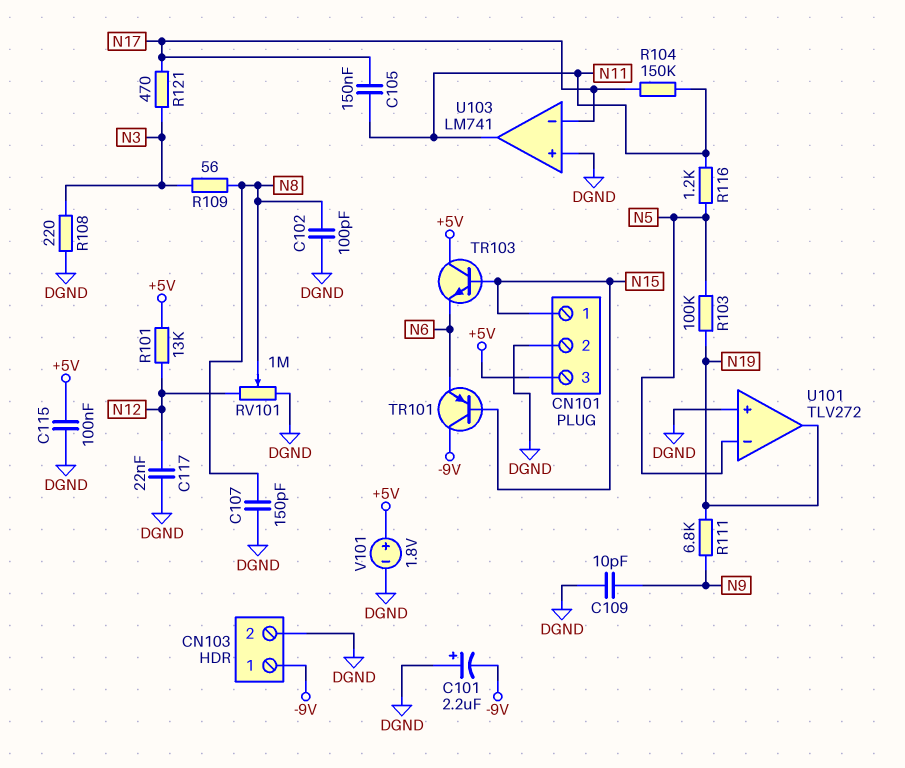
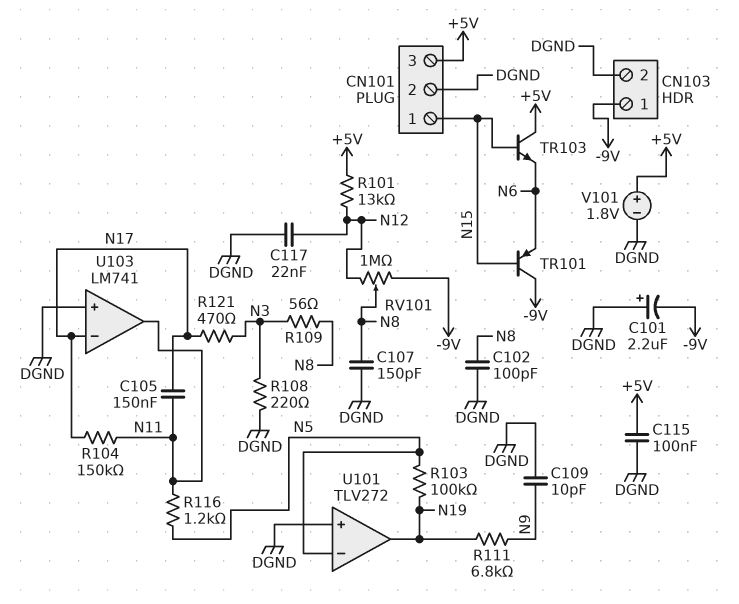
RV101: 1M (DGND, N12, wiper N8) -> 1M (-9V, N12, wiper N8)

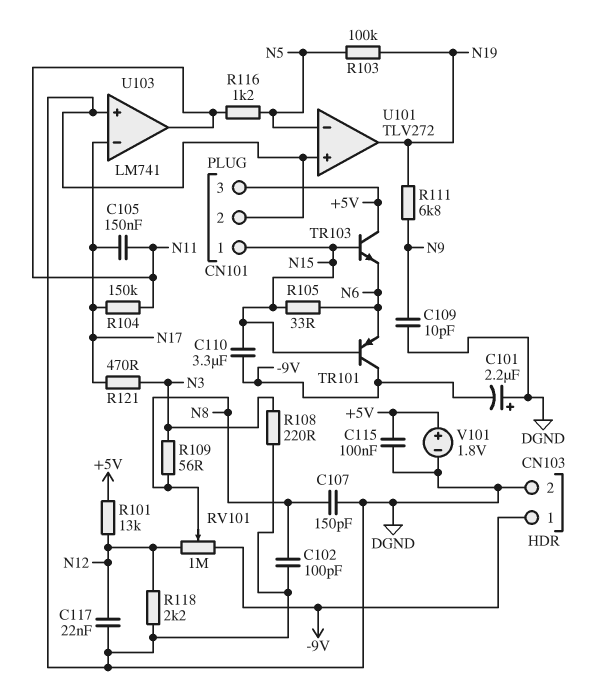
C110: none -> 3.3uF (-9V, N15)
R105: none -> 33 (N6, N15)
R118: none -> 2.2k (DGND, N12)

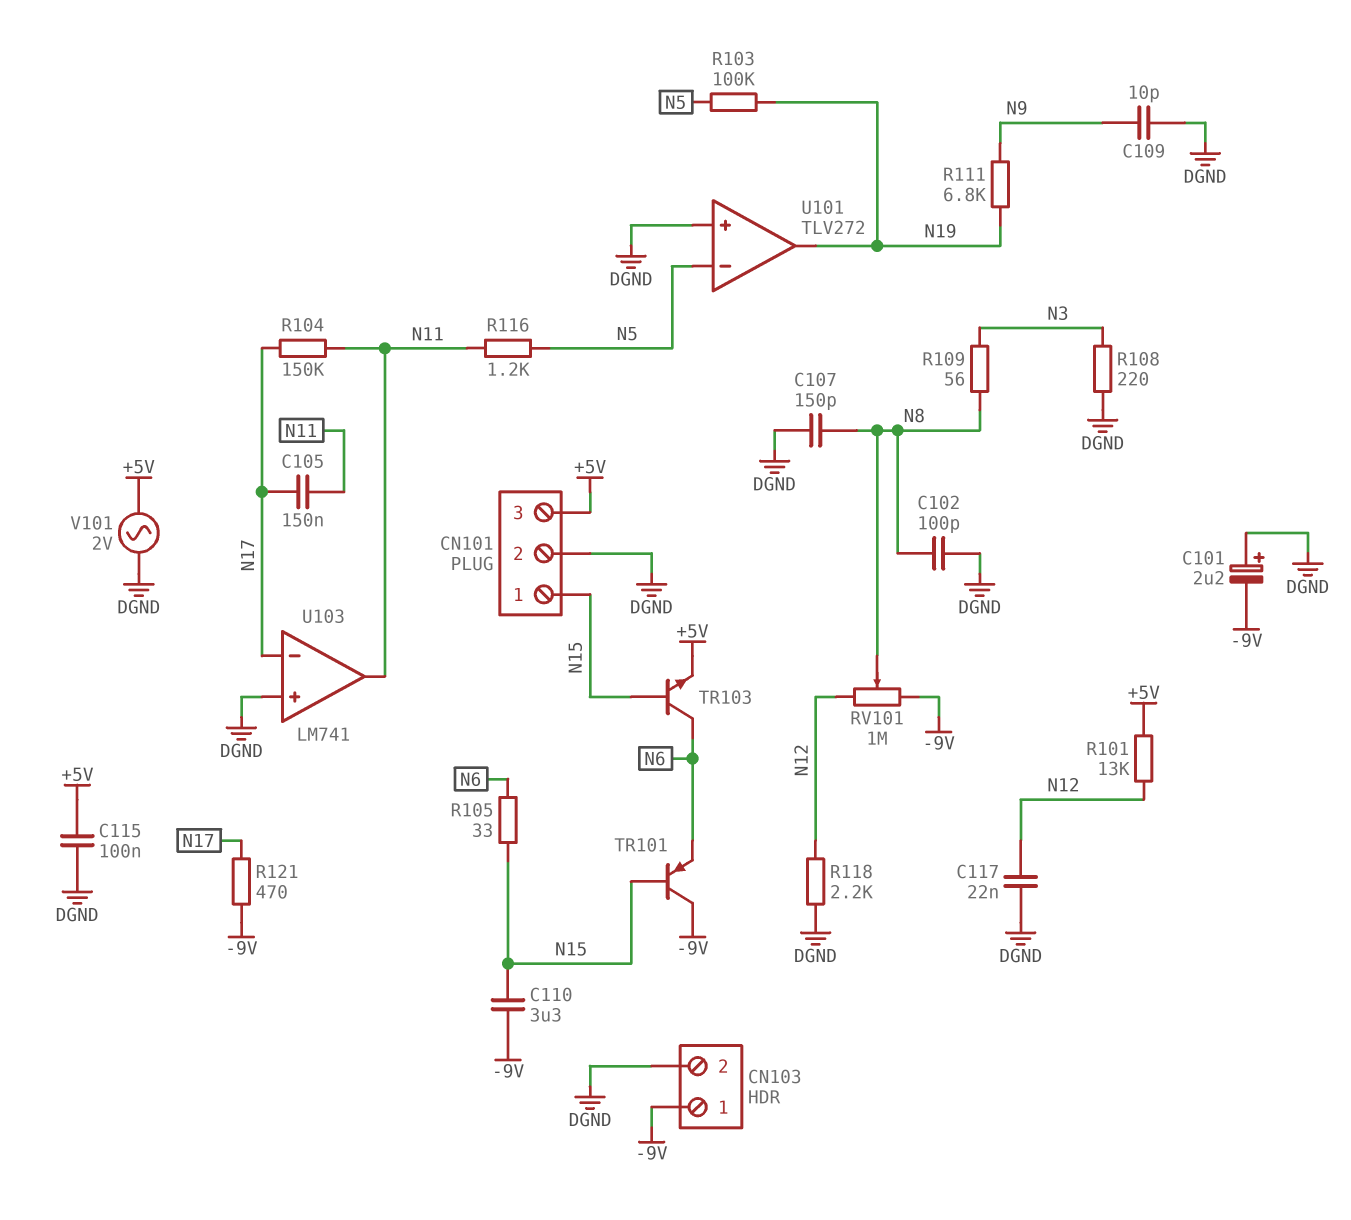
R121: 470 (N3, N17) -> 470 (-9V, N17)
TR103: NPN (B N15, C +5V, E N6) -> NPN (B N15, C N6, E +5V)
V101: 1.8V (plus +5V, minus DGND) -> AC 2V (+5V, DGND)

